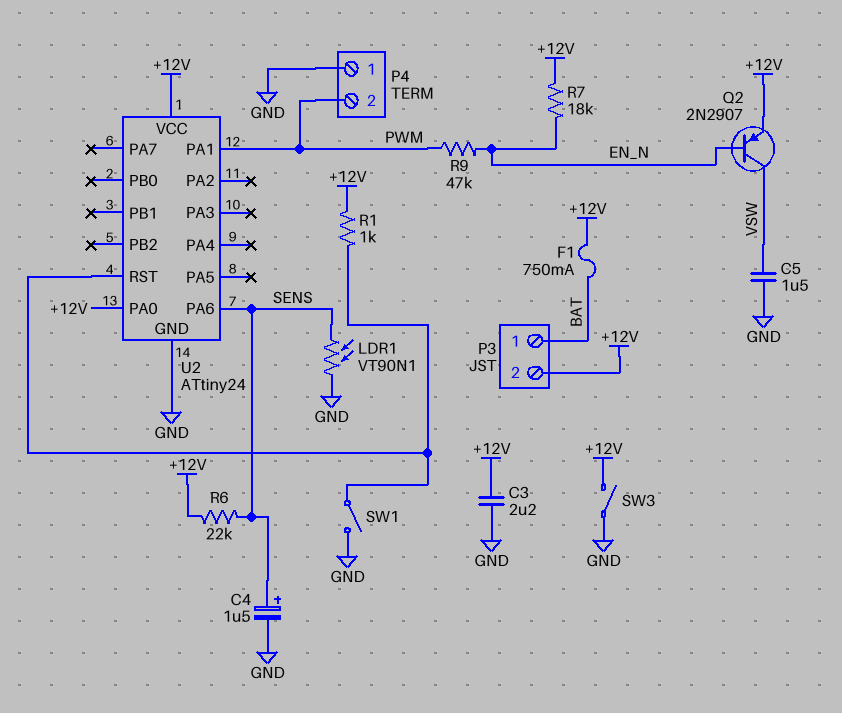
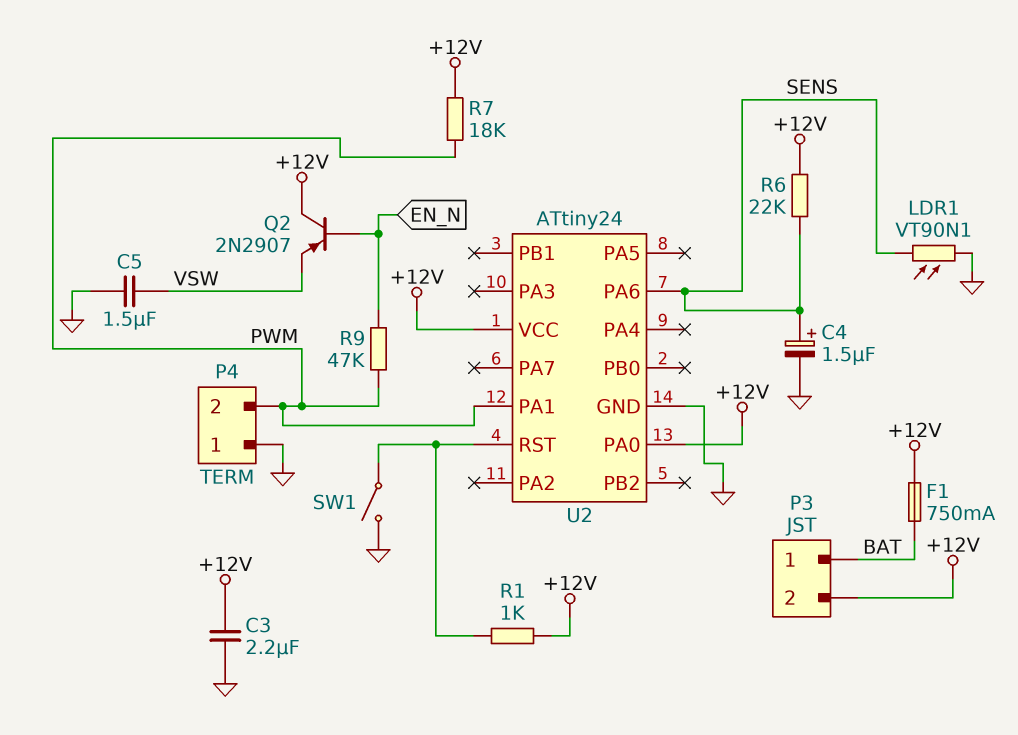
Q2: PNP 2N2907 (B EN_N, C VSW, E +12V) -> PNP 2N2907 (B EN_N, C +12V, E VSW)
R7: 18k (+12V, EN_N) -> 18k (+12V, PWM)
SW3: switch (+12V, GND) -> none

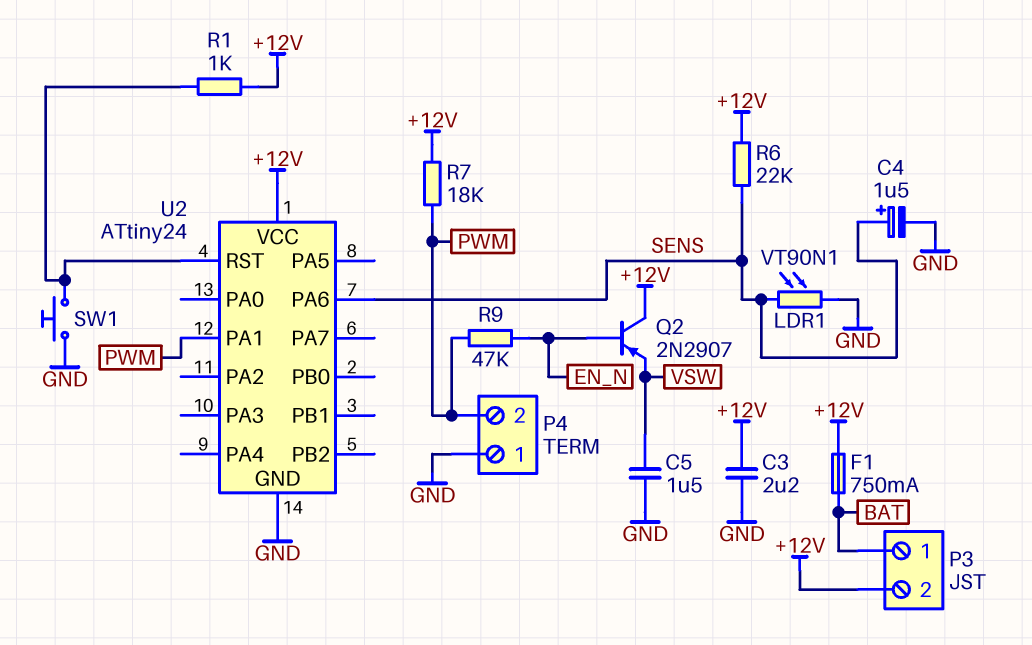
SW1: switch (GND, U2/RST) -> button (GND, U2/RST)
U2 pin PA0: +12V -> none

